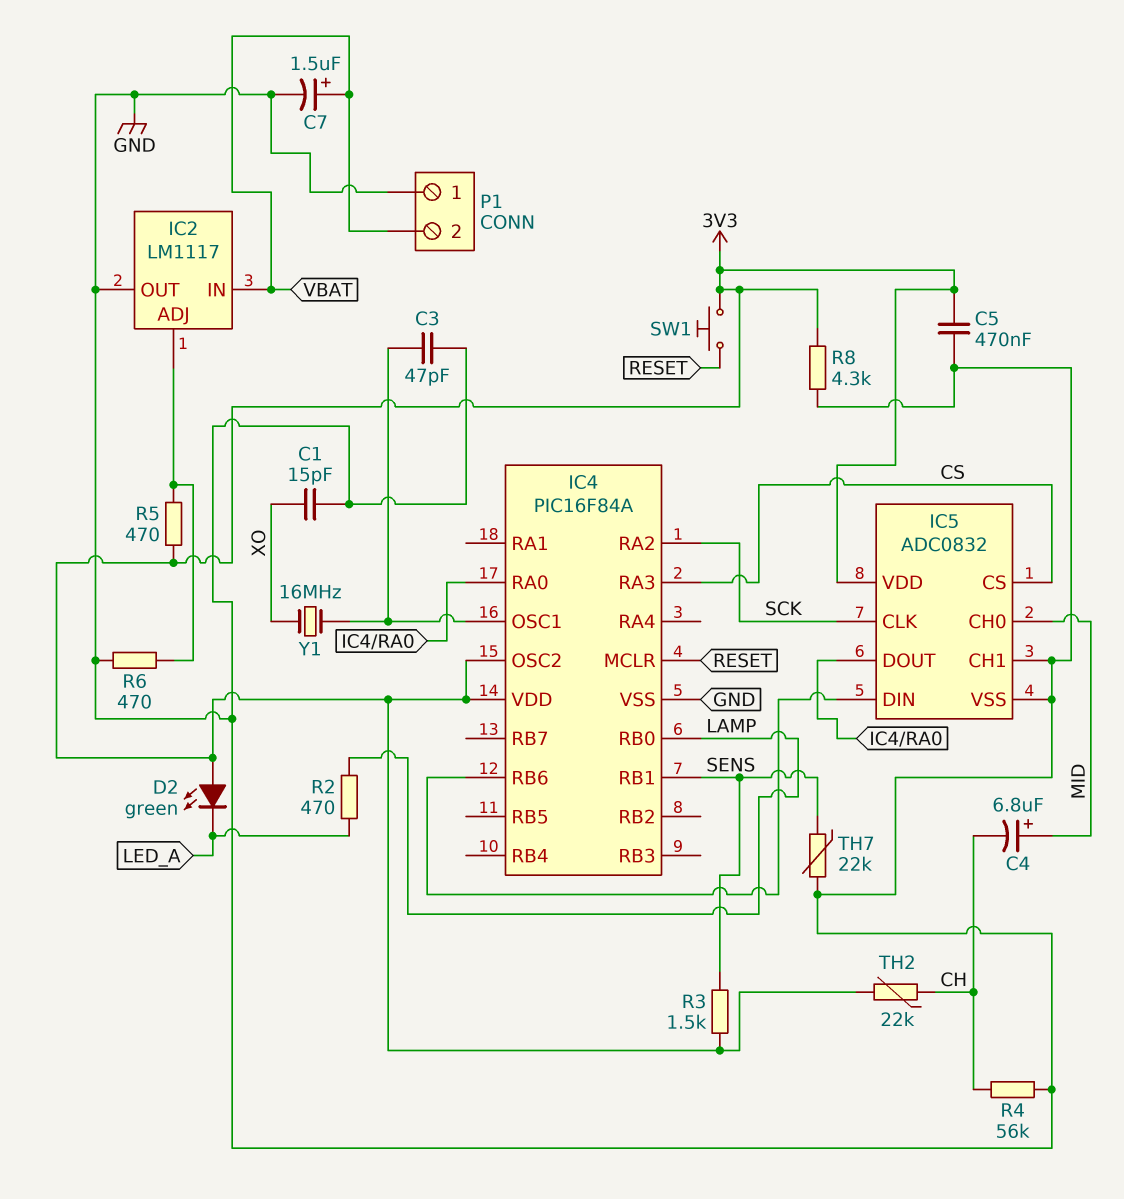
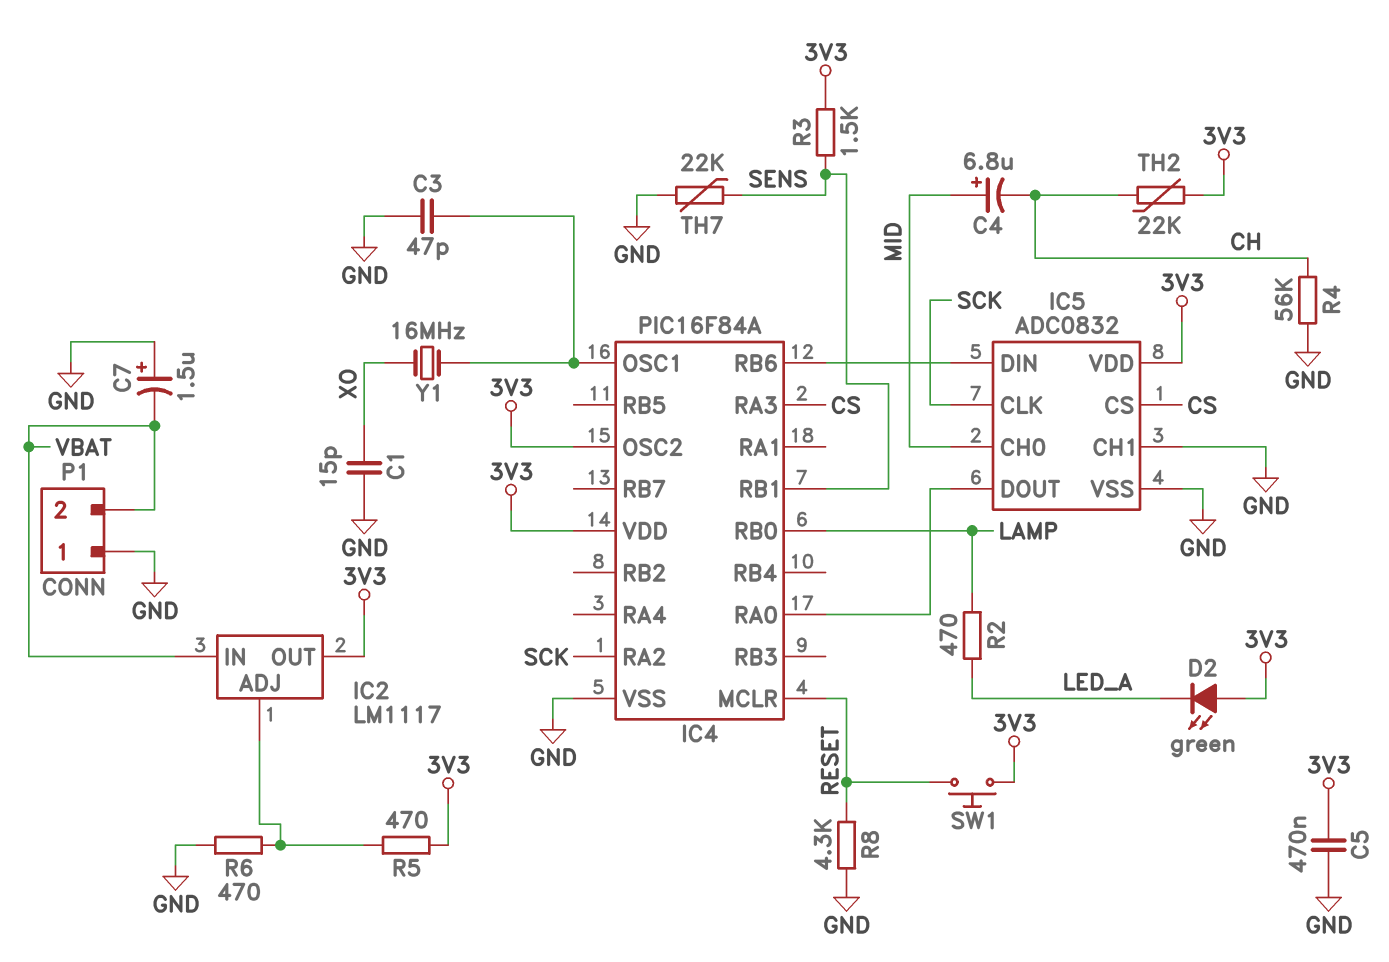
C7: 1.5uF (plus VBAT, minus GND) -> 1.5uF (plus GND, minus VBAT)
IC2 pin OUT: GND -> 3V3
R8: 4.3k (3V3, GND) -> 4.3k (GND, RESET)

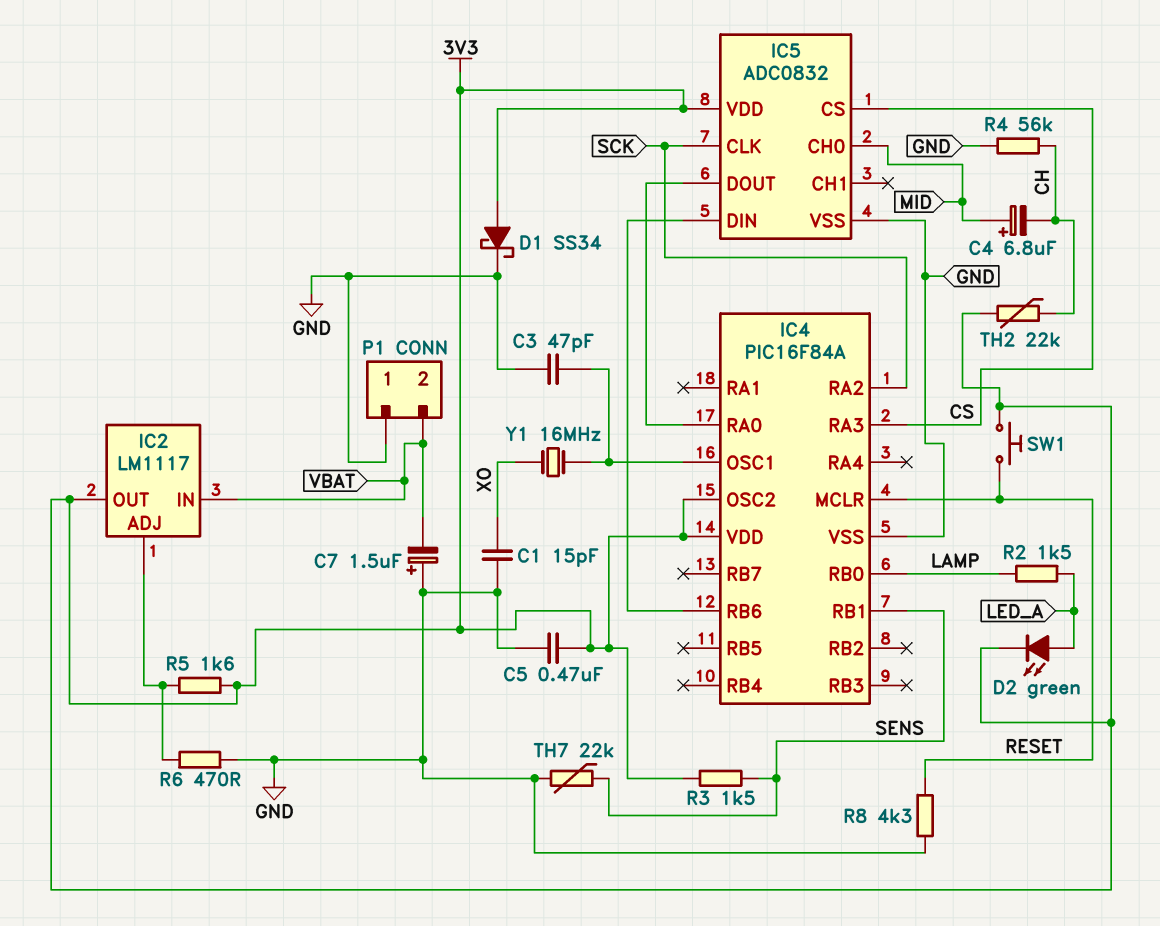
D1: none -> schottky SS34 (A 3V3, K GND)
D2: LED green (A 3V3, K LED_A) -> LED green (A LED_A, K 3V3)
IC5 pin CH1: GND -> none
R2: 470 (LAMP, LED_A) -> 1.5k (LAMP, LED_A)
R5: 470 (3V3, IC2/ADJ) -> 1.6k (3V3, IC2/ADJ)

